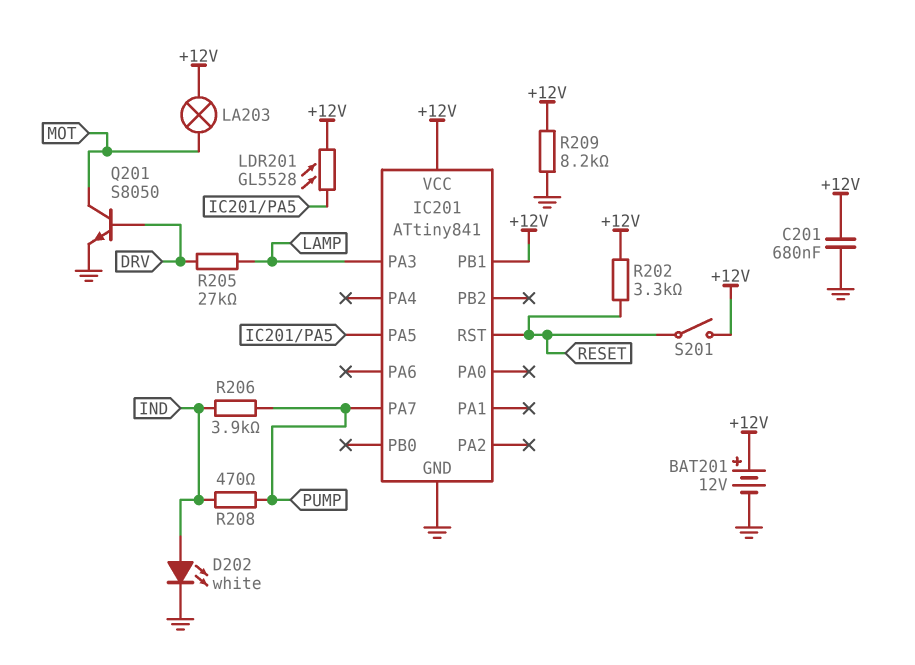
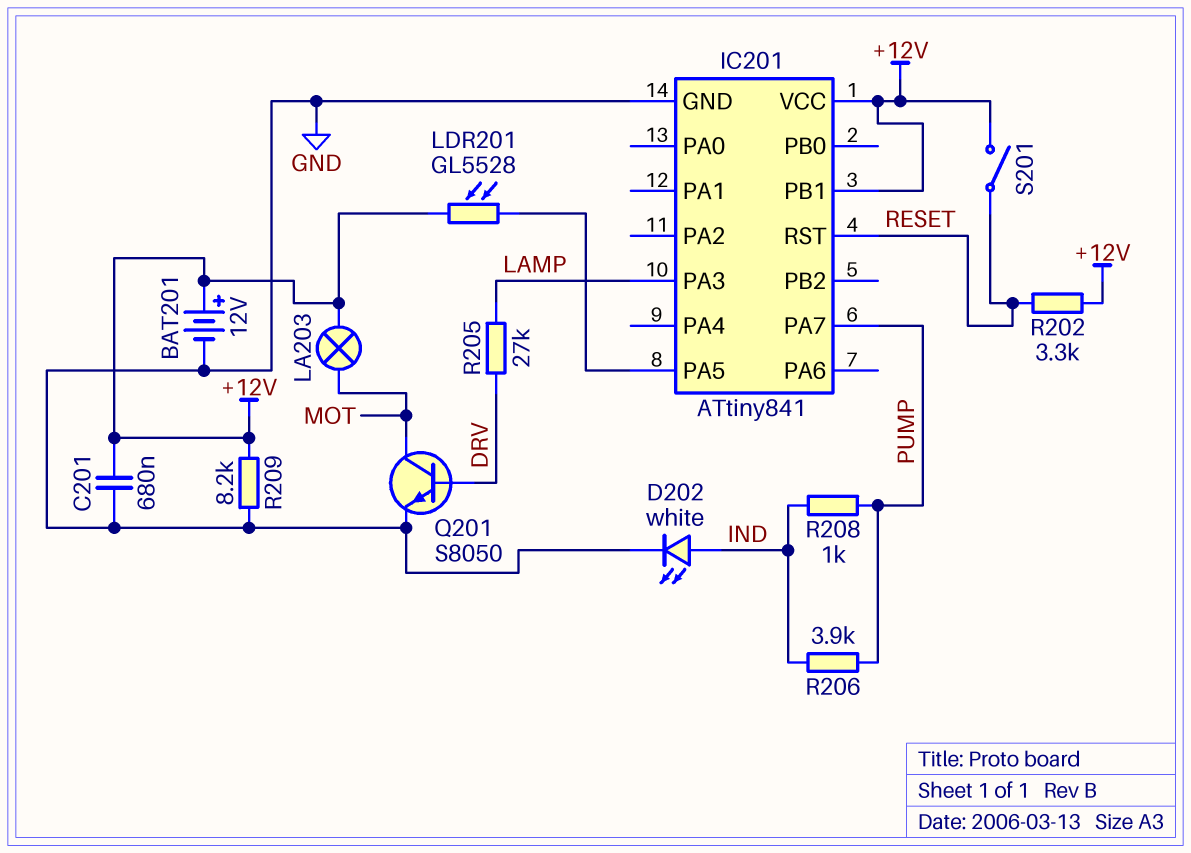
R208: 470 (IND, PUMP) -> 1k (IND, PUMP)

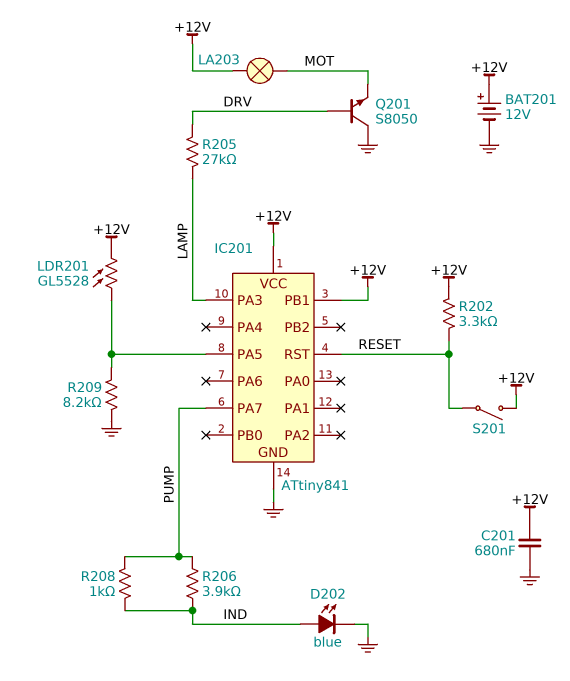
D202: LED white (A IND, K GND) -> LED blue (A IND, K GND)
Q201: NPN S8050 (B DRV, C MOT, E GND) -> NPN S8050 (B DRV, C GND, E MOT)
R209: 8.2k (+12V, GND) -> 8.2k (GND, IC201/PA5)

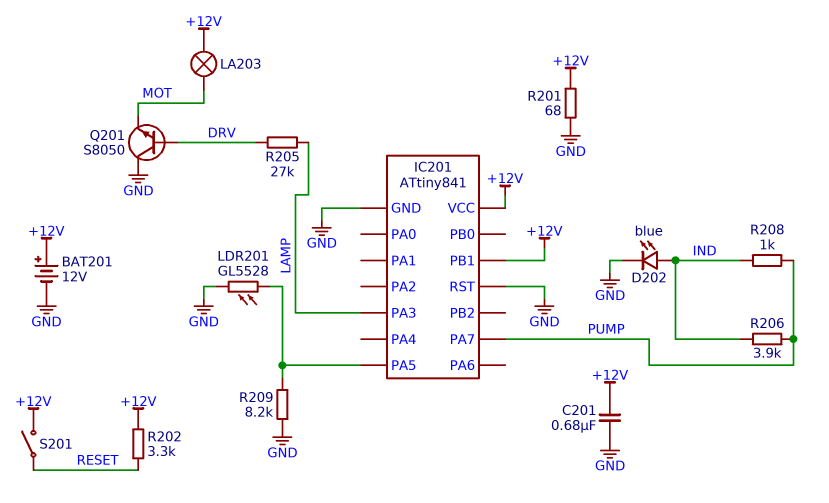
IC201 pin RST: RESET -> GND
LDR201: GL5528 (+12V, IC201/PA5) -> GL5528 (GND, IC201/PA5)
R201: none -> 68 (+12V, GND)

